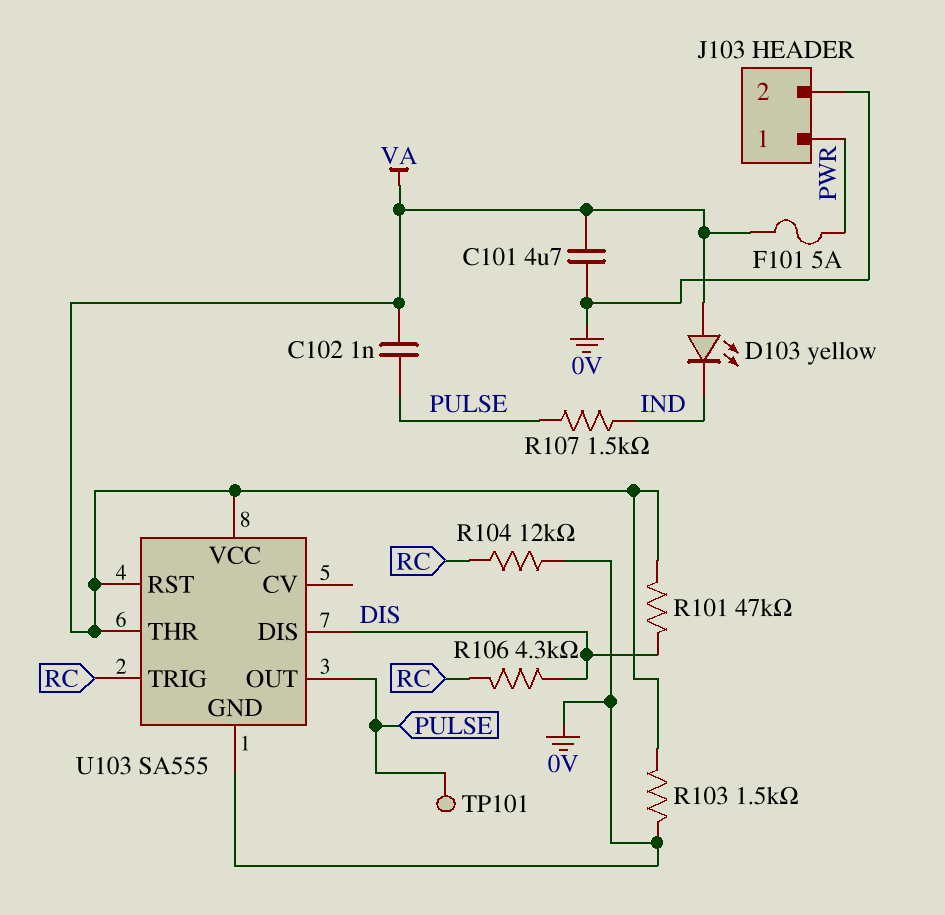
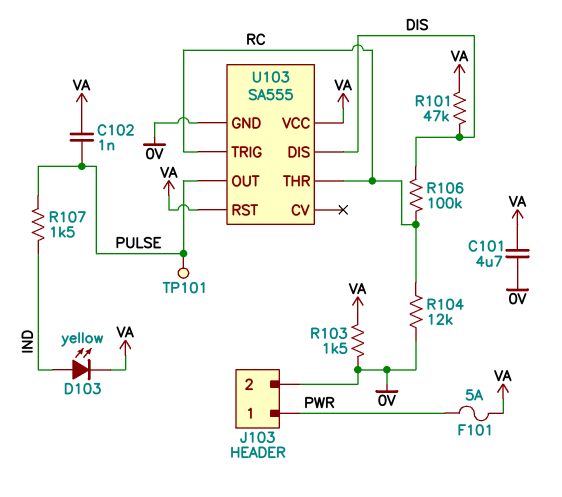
D103: LED yellow (A VA, K IND) -> LED yellow (A IND, K VA)
R106: 4.3k (DIS, RC) -> 100k (DIS, RC)
U103 pin THR: VA -> RC

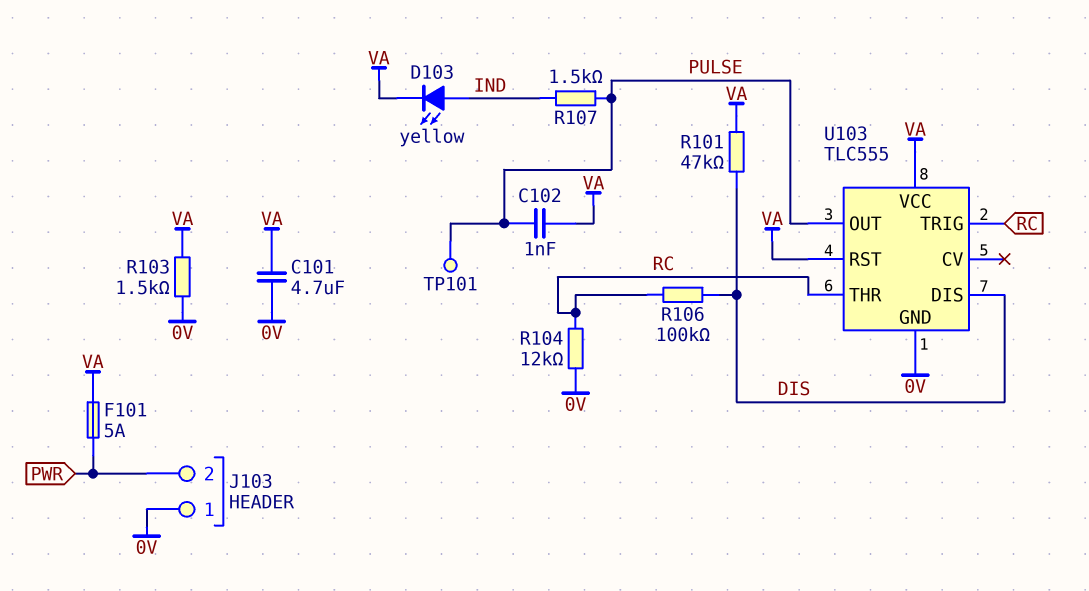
J103 pin 1: PWR -> 0V
J103 pin 2: 0V -> PWR
U103: SA555 -> TLC555

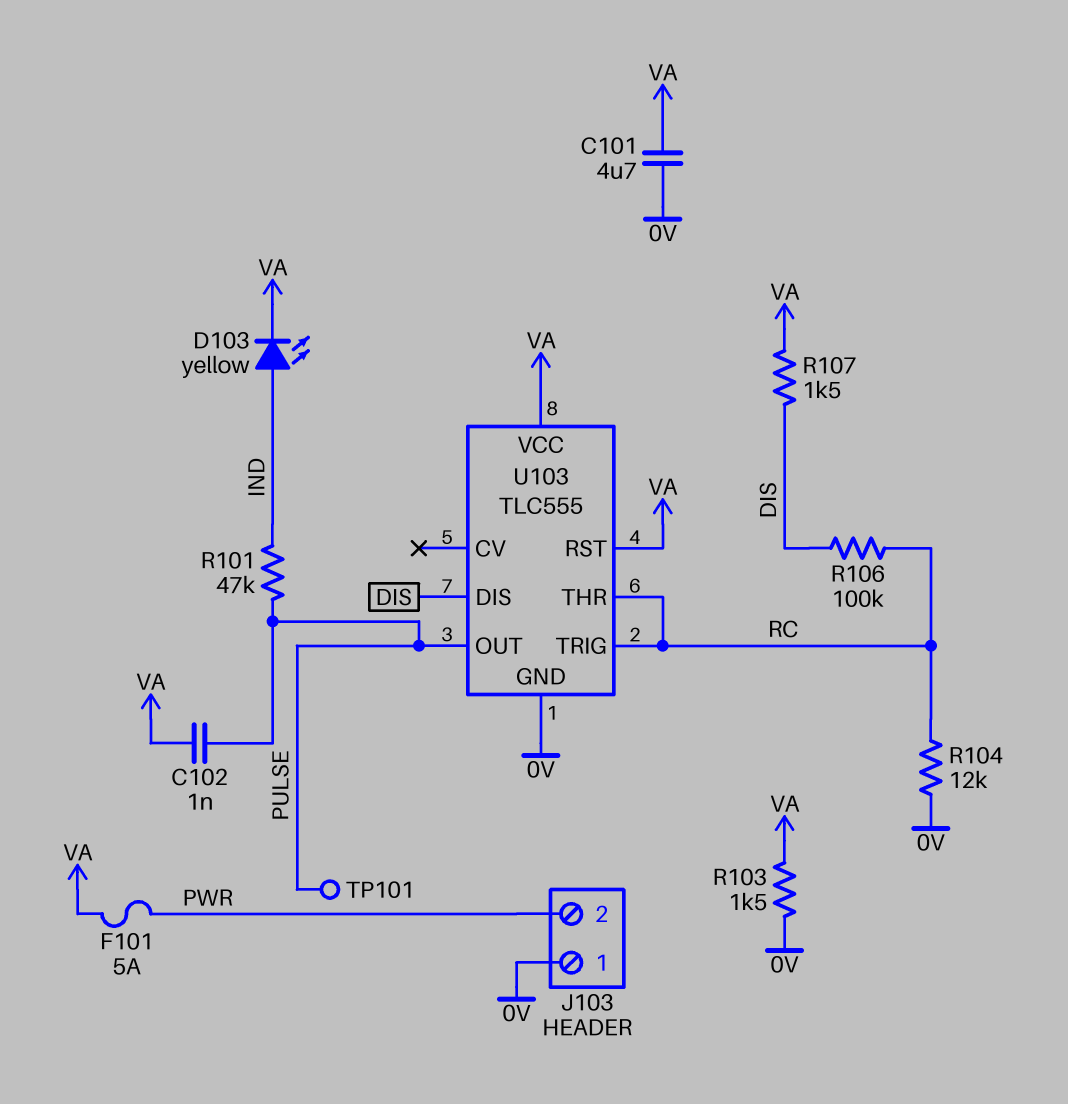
R101: 47k (DIS, VA) -> 47k (IND, PULSE)
R107: 1.5k (IND, PULSE) -> 1.5k (DIS, VA)

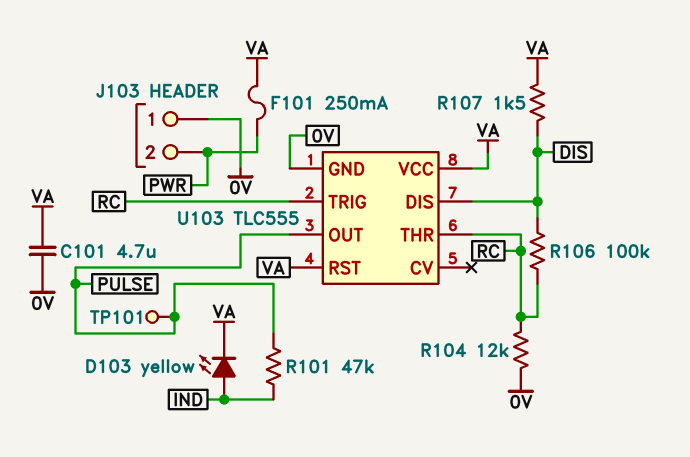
C102: 1nF (PULSE, VA) -> none
F101: 5A (PWR, VA) -> 250mA (PWR, VA)
R103: 1.5k (0V, VA) -> none

